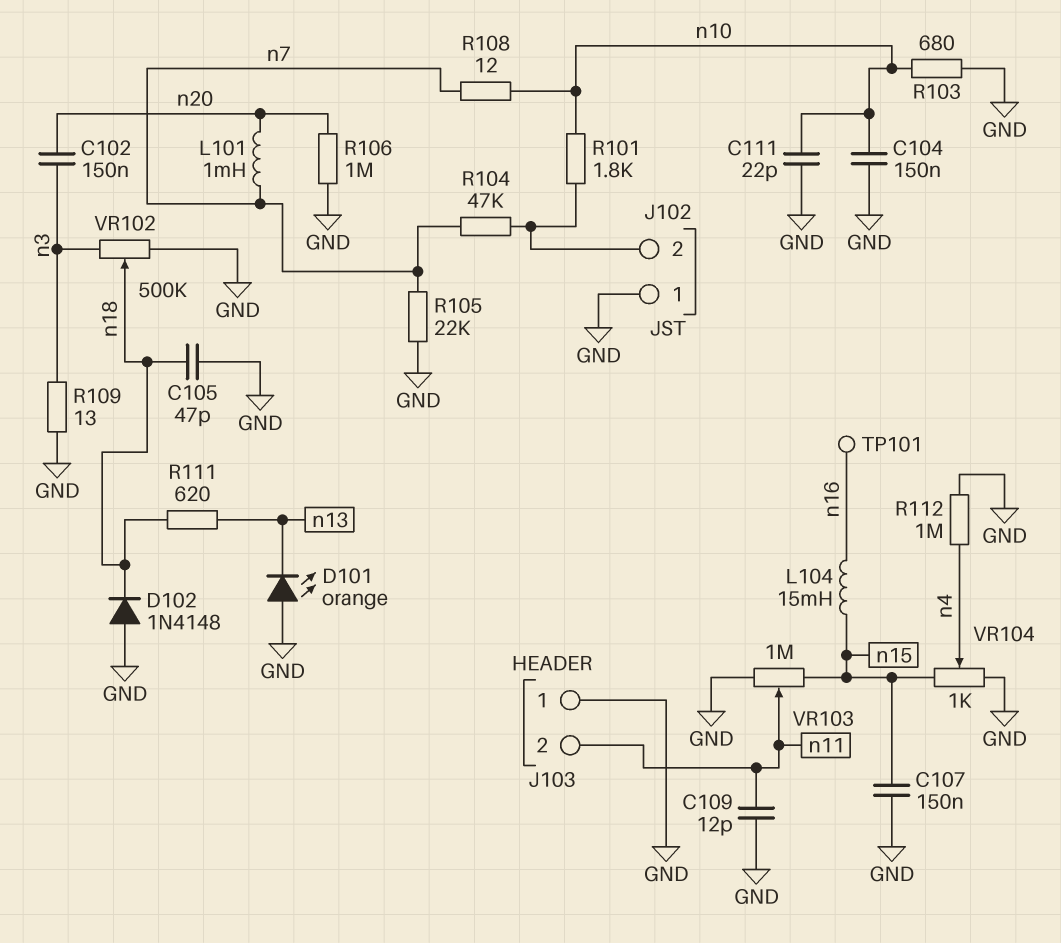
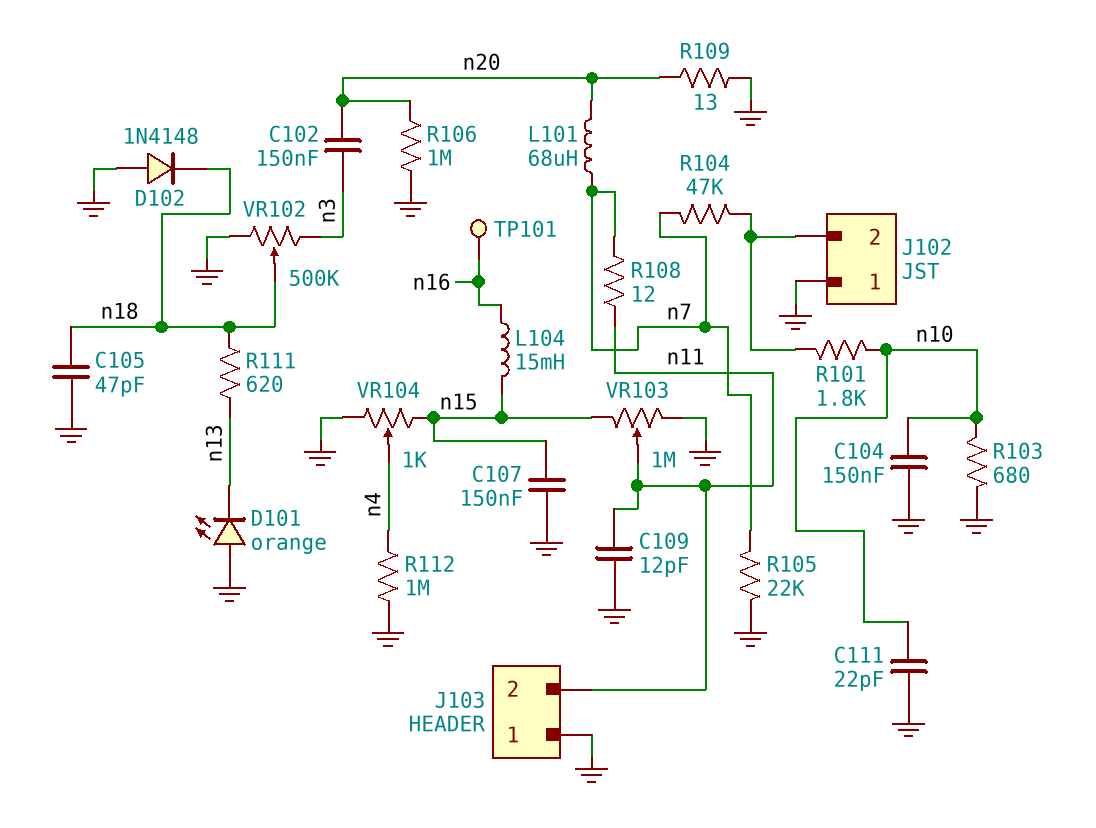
L101: 1mH (n7, n20) -> 68uH (n7, n20)
R108: 12 (n7, n10) -> 12 (n7, n11)
R109: 13 (GND, n3) -> 13 (GND, n20)

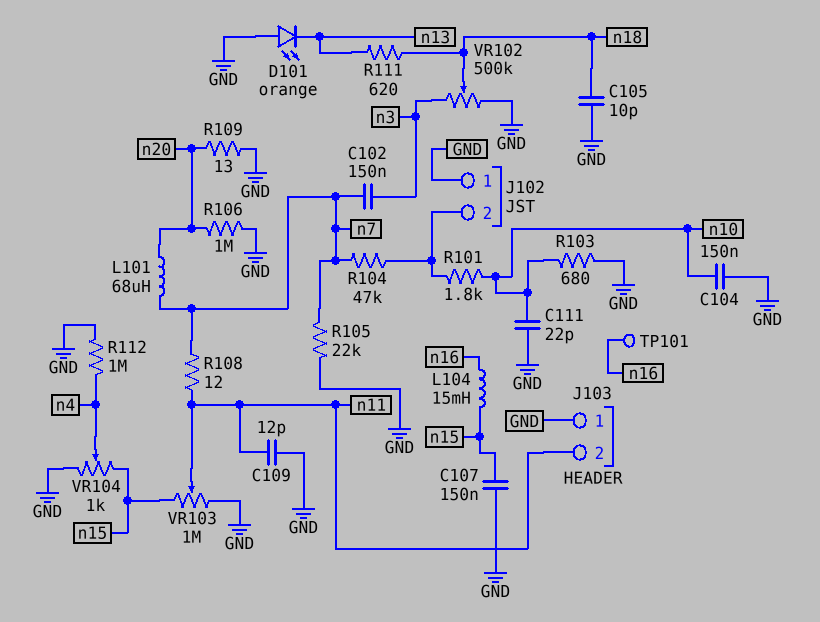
C102: 150nF (n3, n20) -> 150nF (n3, n7)
C105: 47pF (GND, n18) -> 10pF (GND, n18)
D102: diode 1N4148 (A GND, K n18) -> none

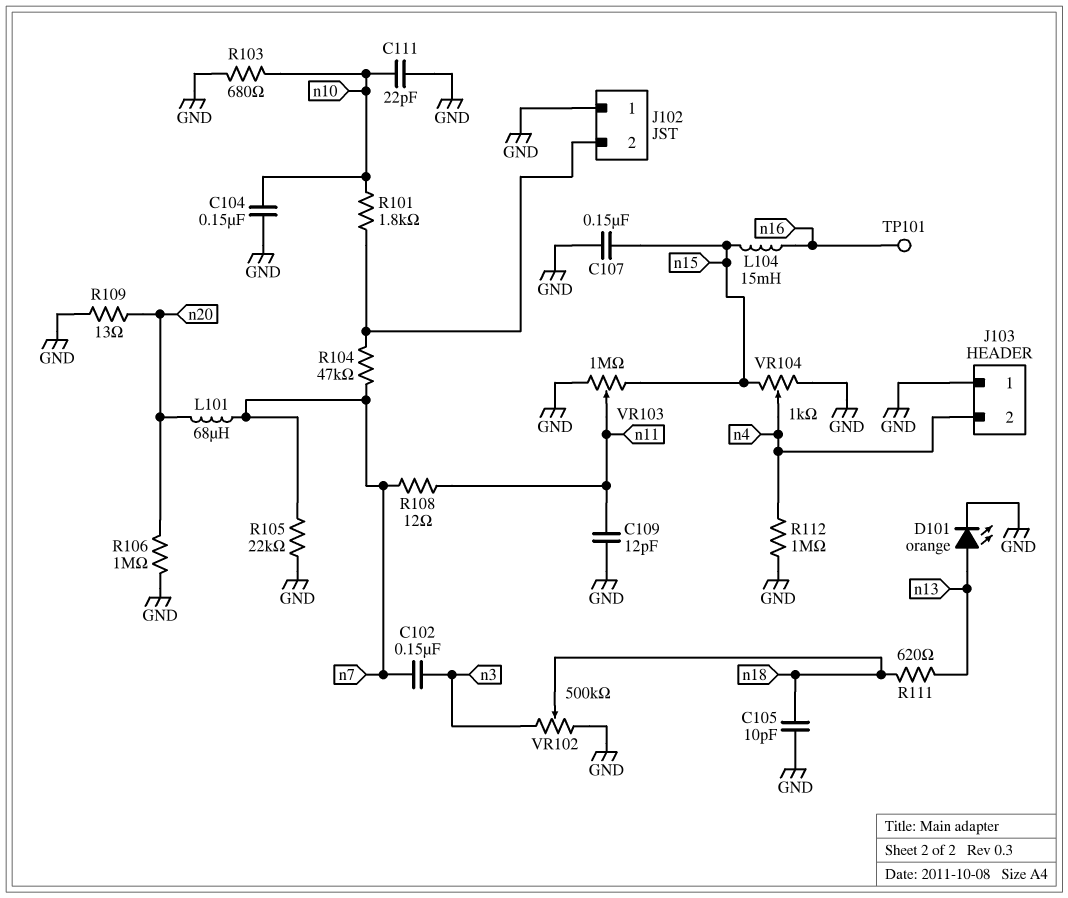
D101: LED orange (A GND, K n13) -> LED orange (A n13, K GND)
J103 pin 2: n11 -> n4

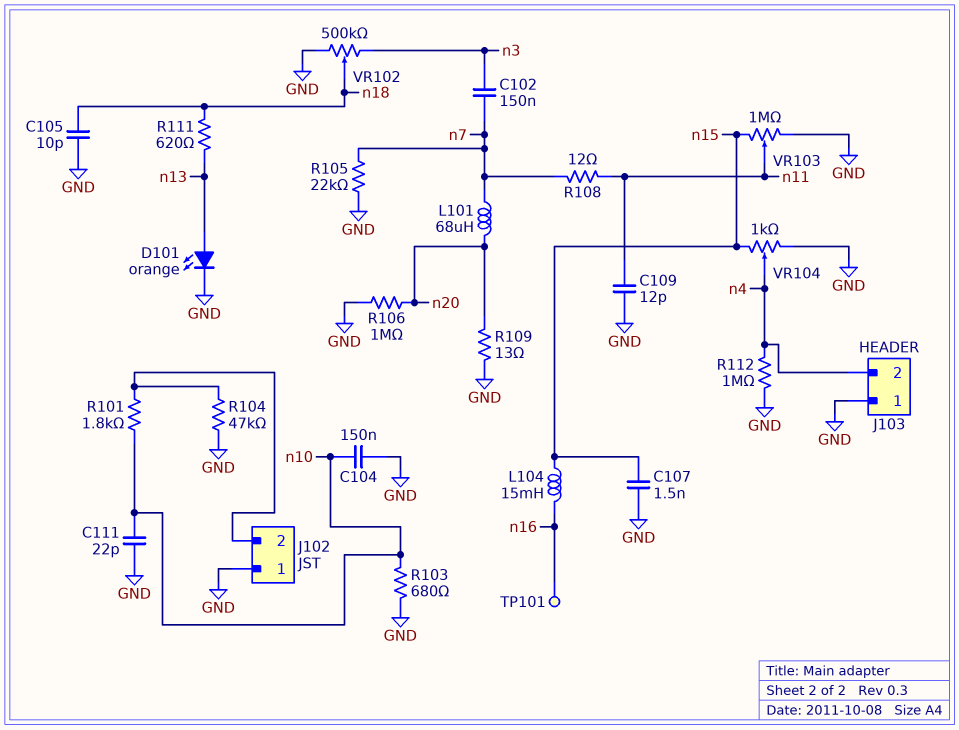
C107: 150nF (GND, n15) -> 1.5nF (GND, n15)
R104: 47k (J102/2, n7) -> 47k (GND, J102/2)

